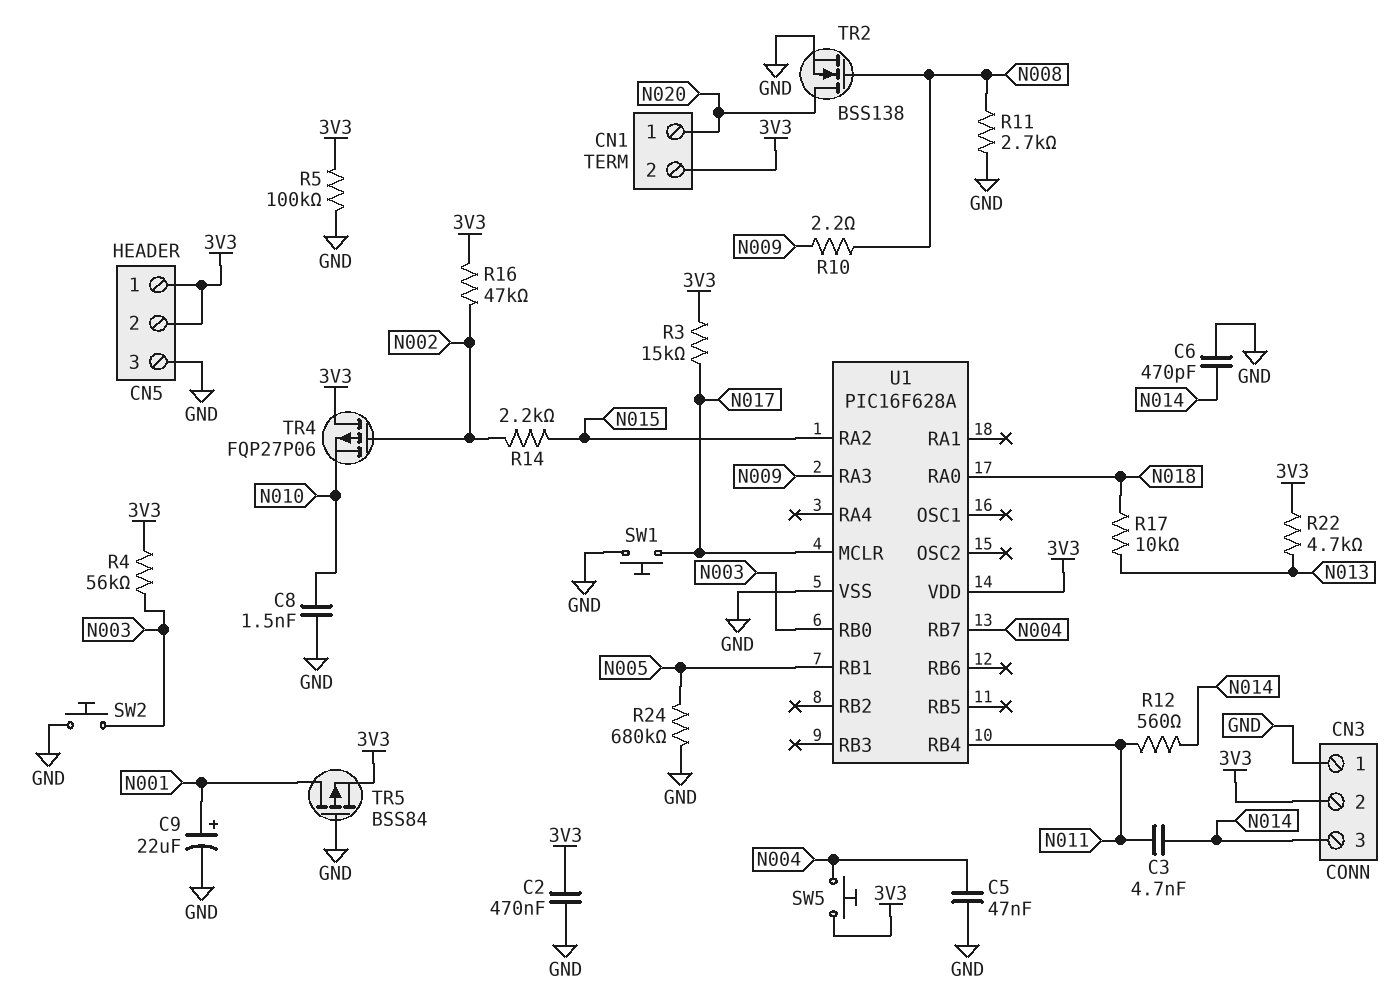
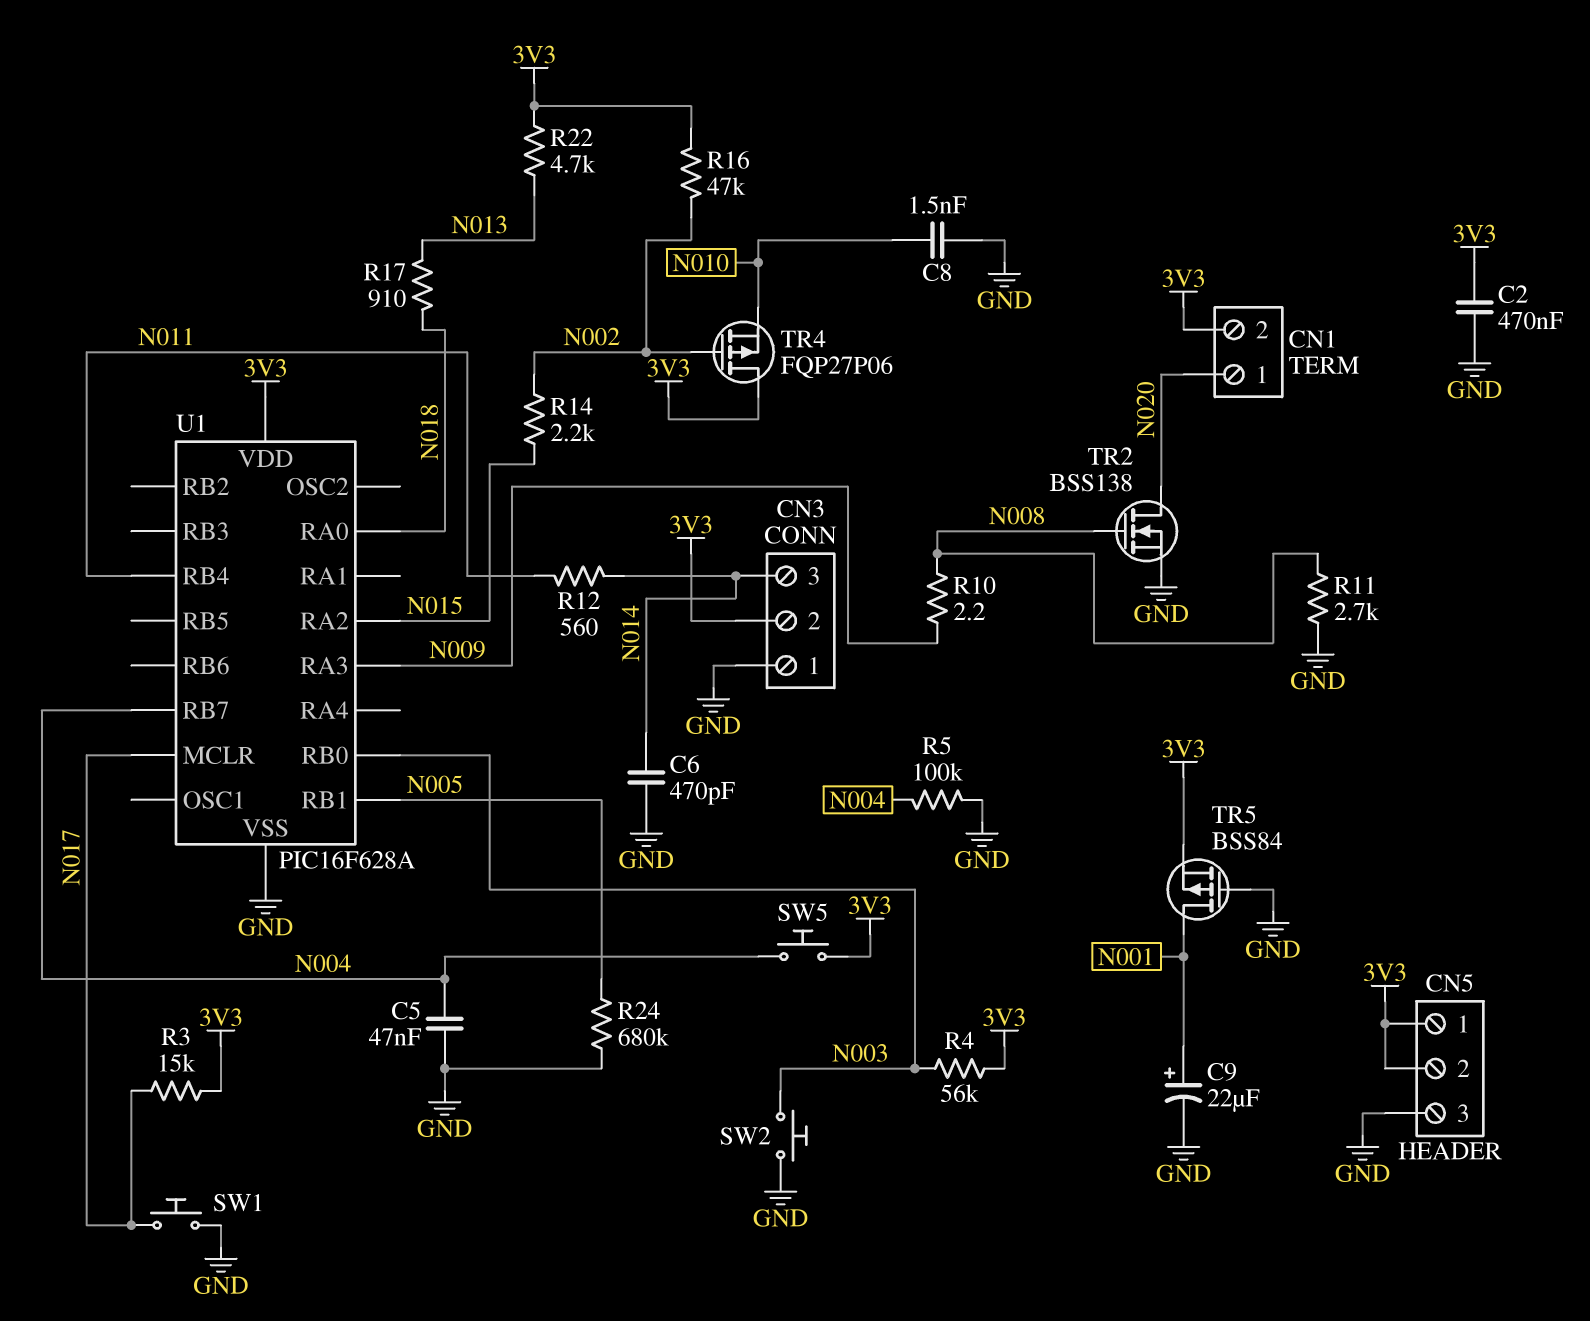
C3: 4.7nF (N011, N014) -> none
R5: 100k (3V3, GND) -> 100k (GND, N004)
R17: 10k (N013, N018) -> 910 (N013, N018)

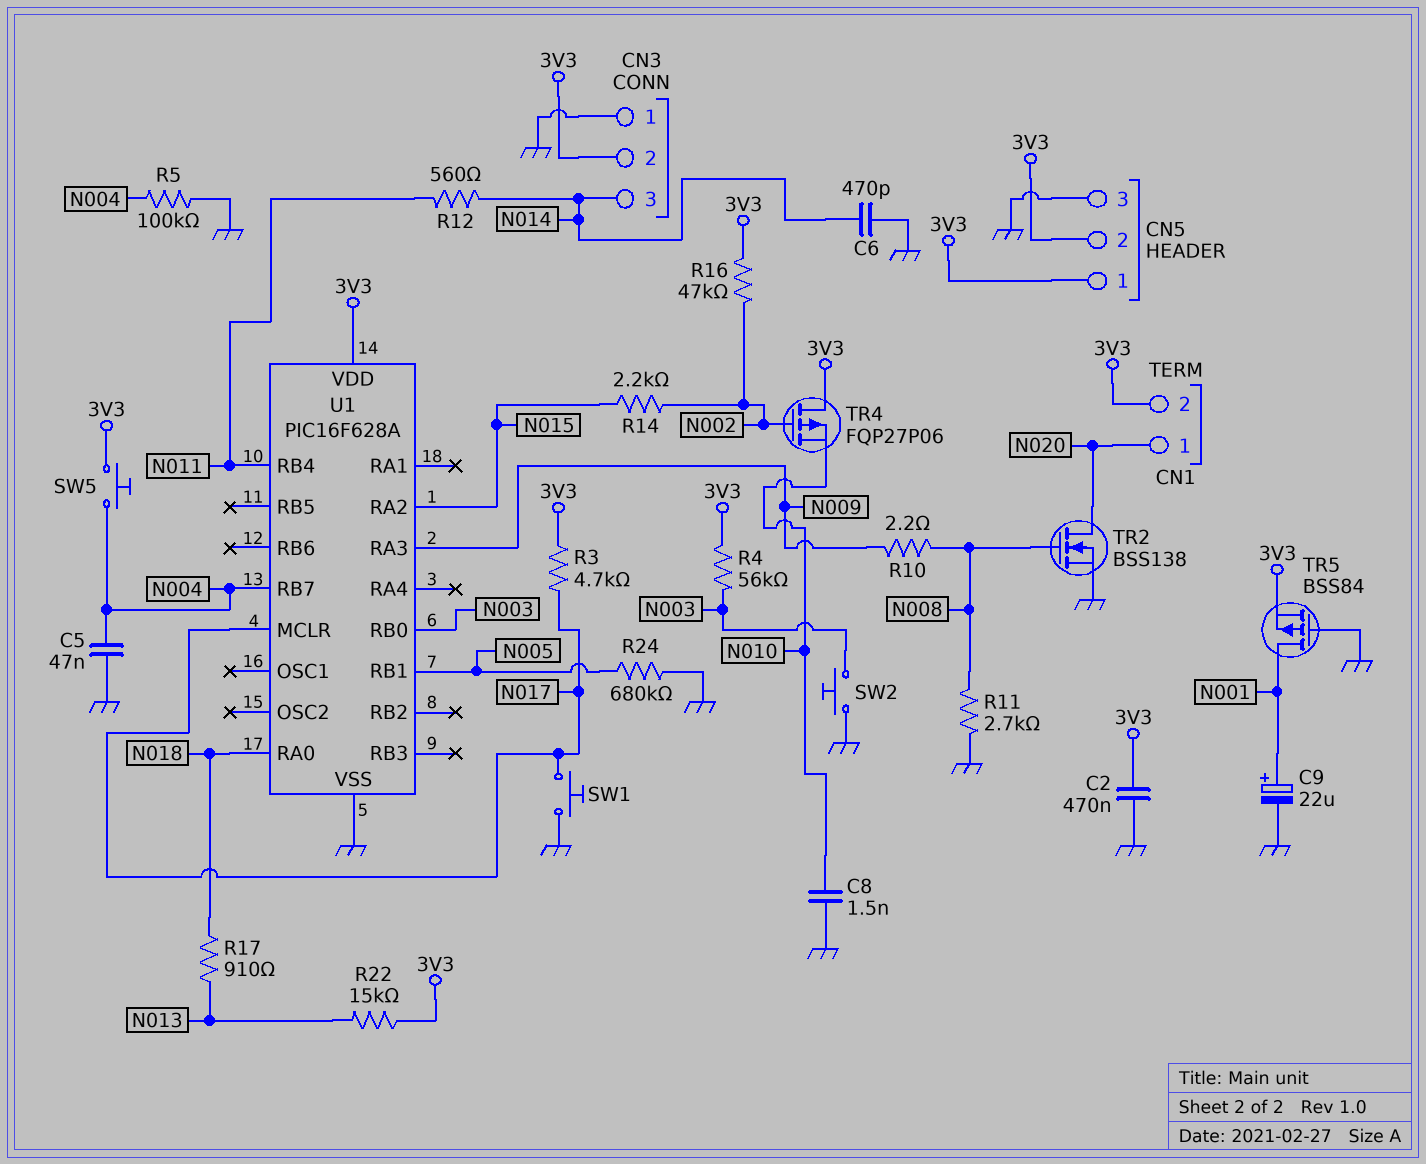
R3: 15k (3V3, N017) -> 4.7k (3V3, N017)
R22: 4.7k (3V3, N013) -> 15k (3V3, N013)

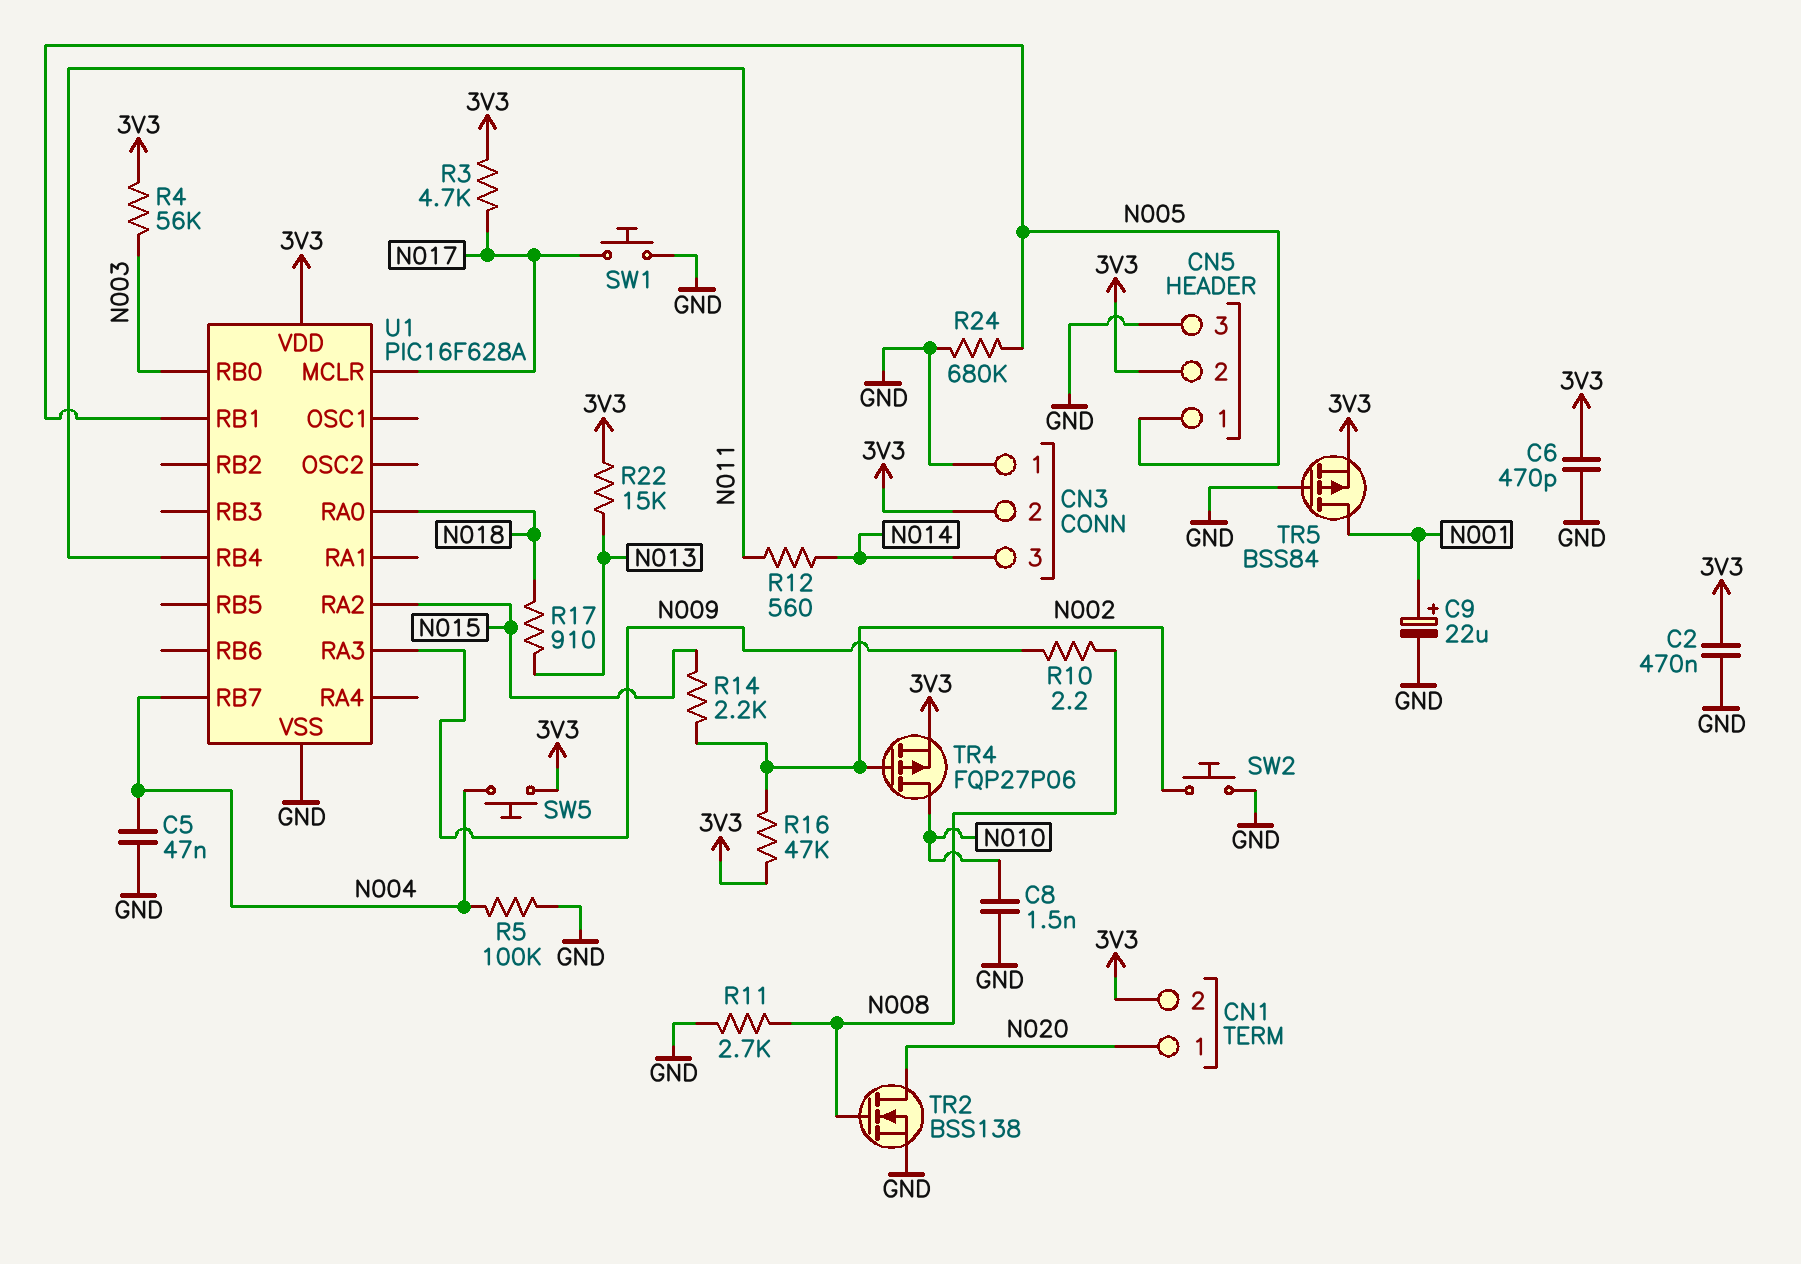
C6: 470pF (GND, N014) -> 470pF (3V3, GND)
CN5 pin 1: 3V3 -> N005
SW2: button (GND, N003) -> button (GND, N002)
TR4: PMOS FQP27P06 (G N002, D 3V3, S N010) -> PMOS FQP27P06 (G N002, D N010, S 3V3)

